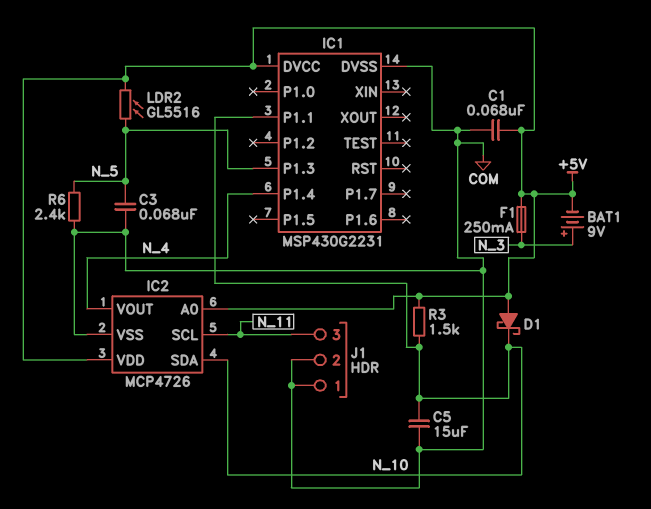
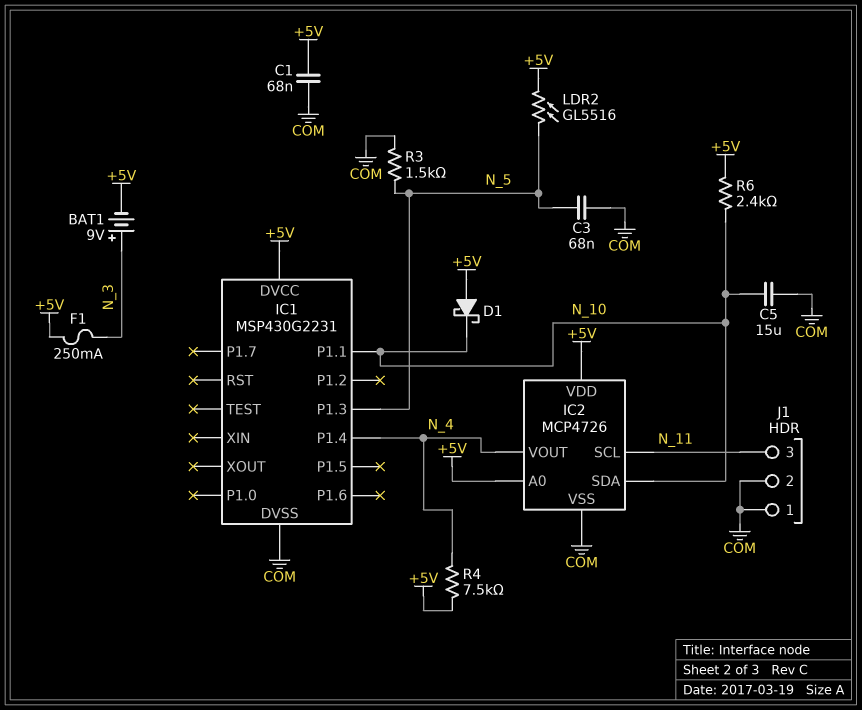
R3: 1.5k (+5V, N_10) -> 1.5k (COM, N_5)
R4: none -> 7.5k (+5V, N_4)
R6: 2.4k (COM, N_5) -> 2.4k (+5V, N_10)

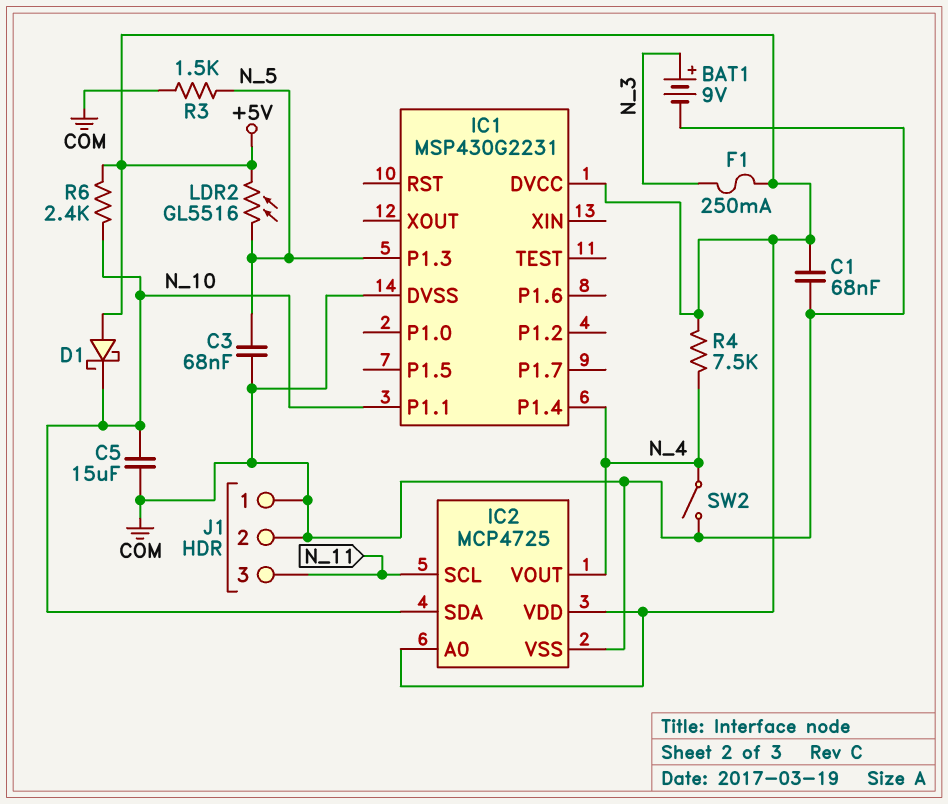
BAT1: 9V (plus N_3, minus +5V) -> 9V (plus N_3, minus COM)
IC2: MCP4726 -> MCP4725
SW2: none -> switch (COM, N_4)

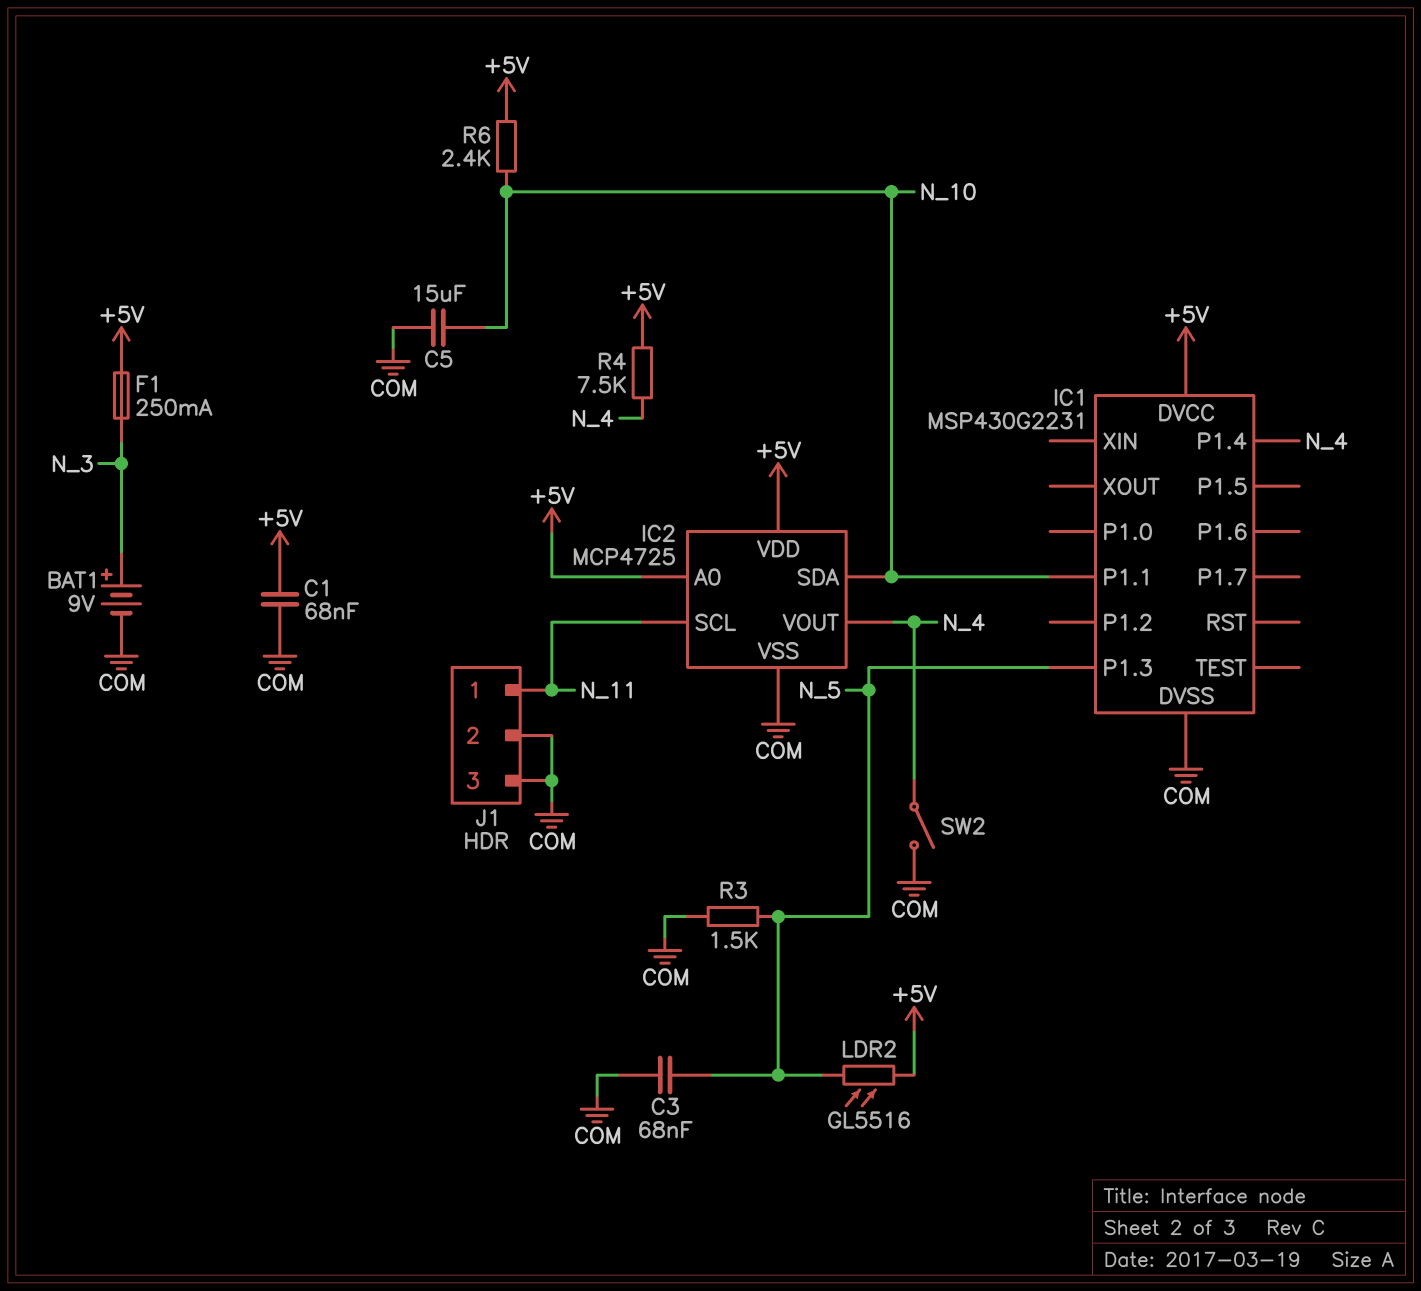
D1: schottky (A +5V, K N_10) -> none
J1 pin 1: COM -> N_11
J1 pin 3: N_11 -> COM

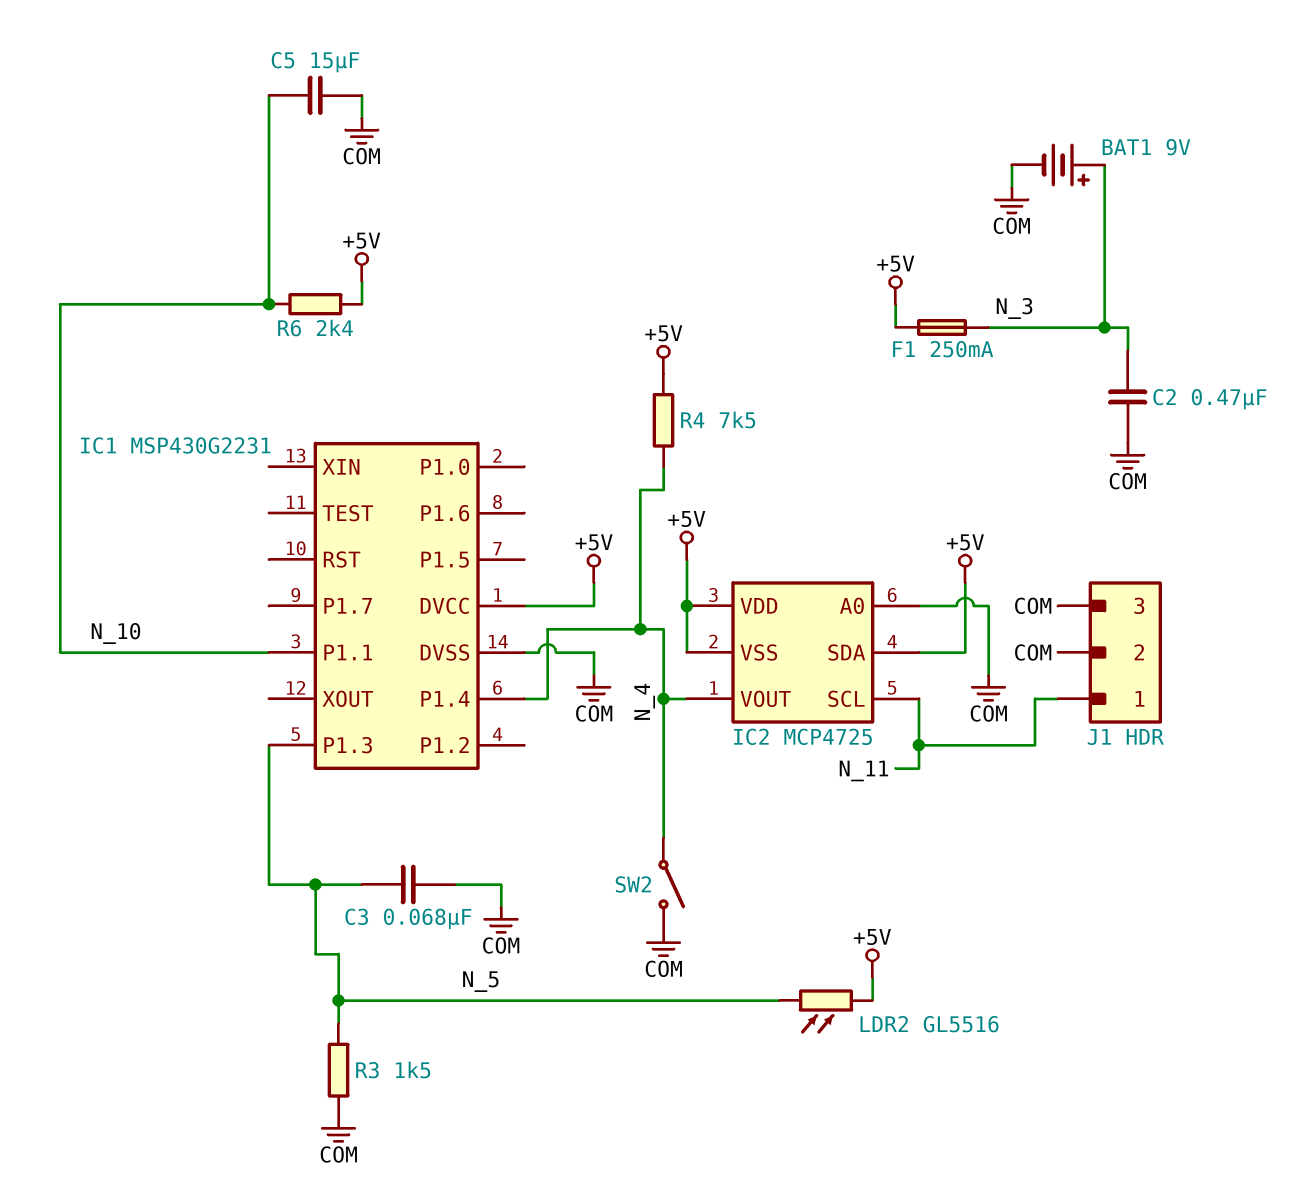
C1: 68nF (+5V, COM) -> none
C2: none -> 470nF (COM, N_3)
IC2 pin A0: +5V -> COM
IC2 pin SDA: N_10 -> +5V
IC2 pin VSS: COM -> +5V

